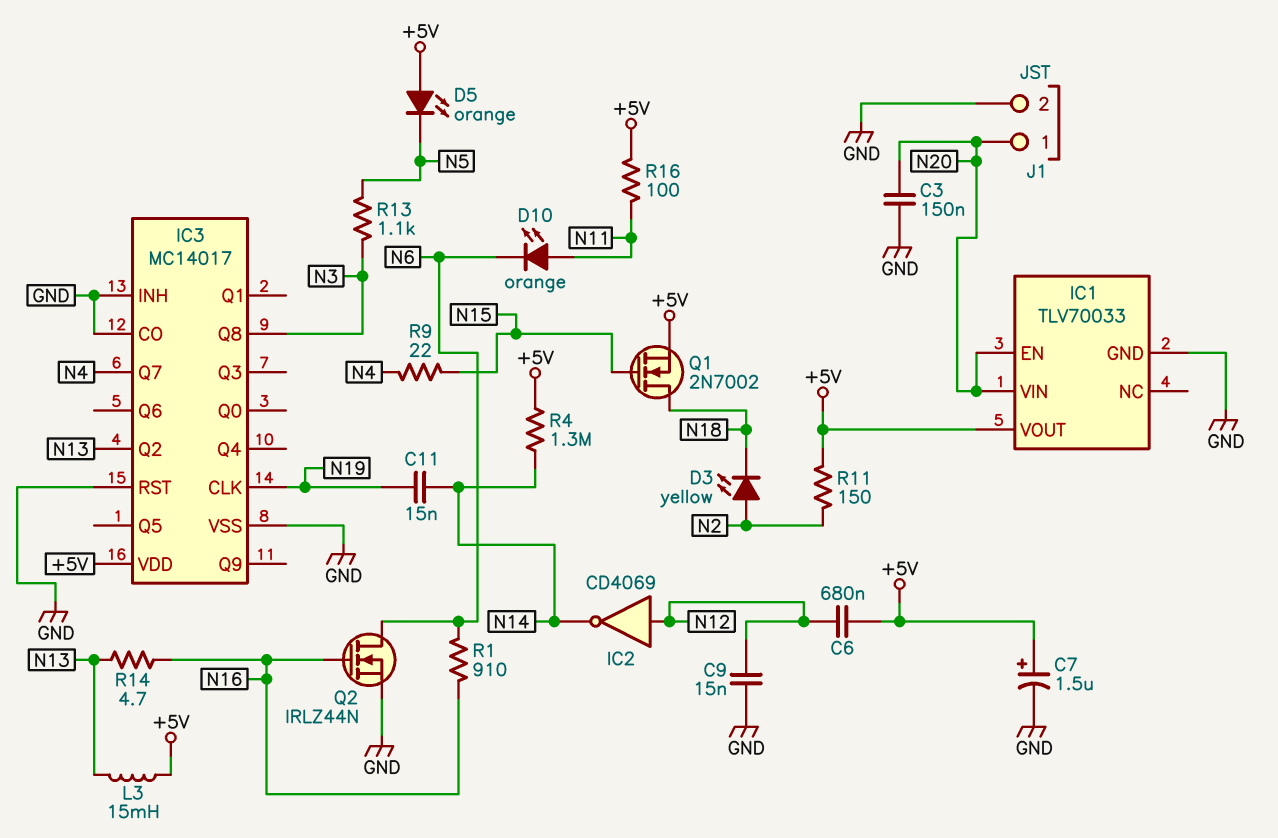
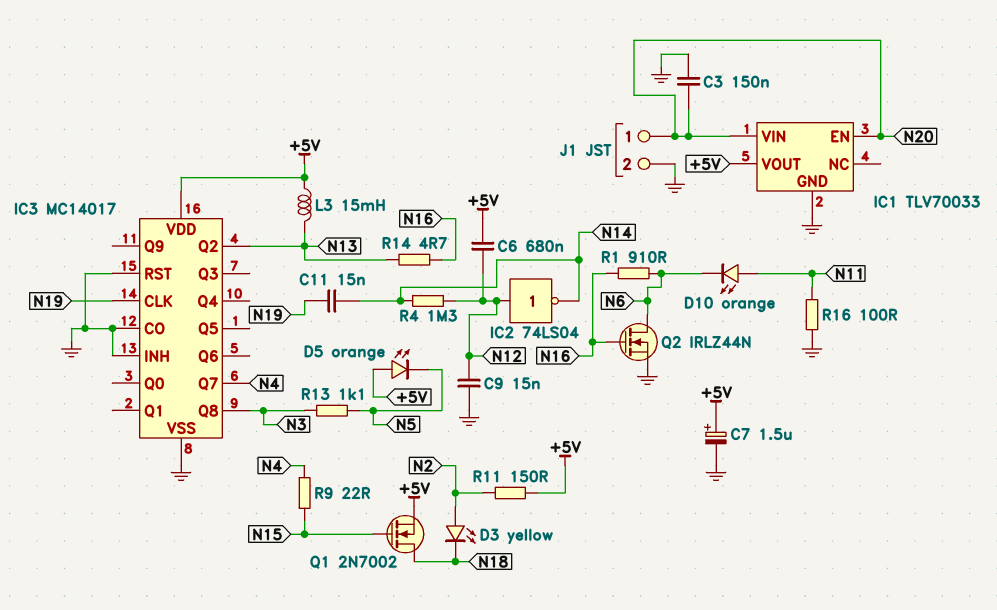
IC2: NOT CD4069 (in N12, out N14) -> NOT 74LS04 (in N12, out N14)
R4: 1.3M (+5V, N14) -> 1.3M (N12, N14)
R16: 100 (+5V, N11) -> 100 (GND, N11)

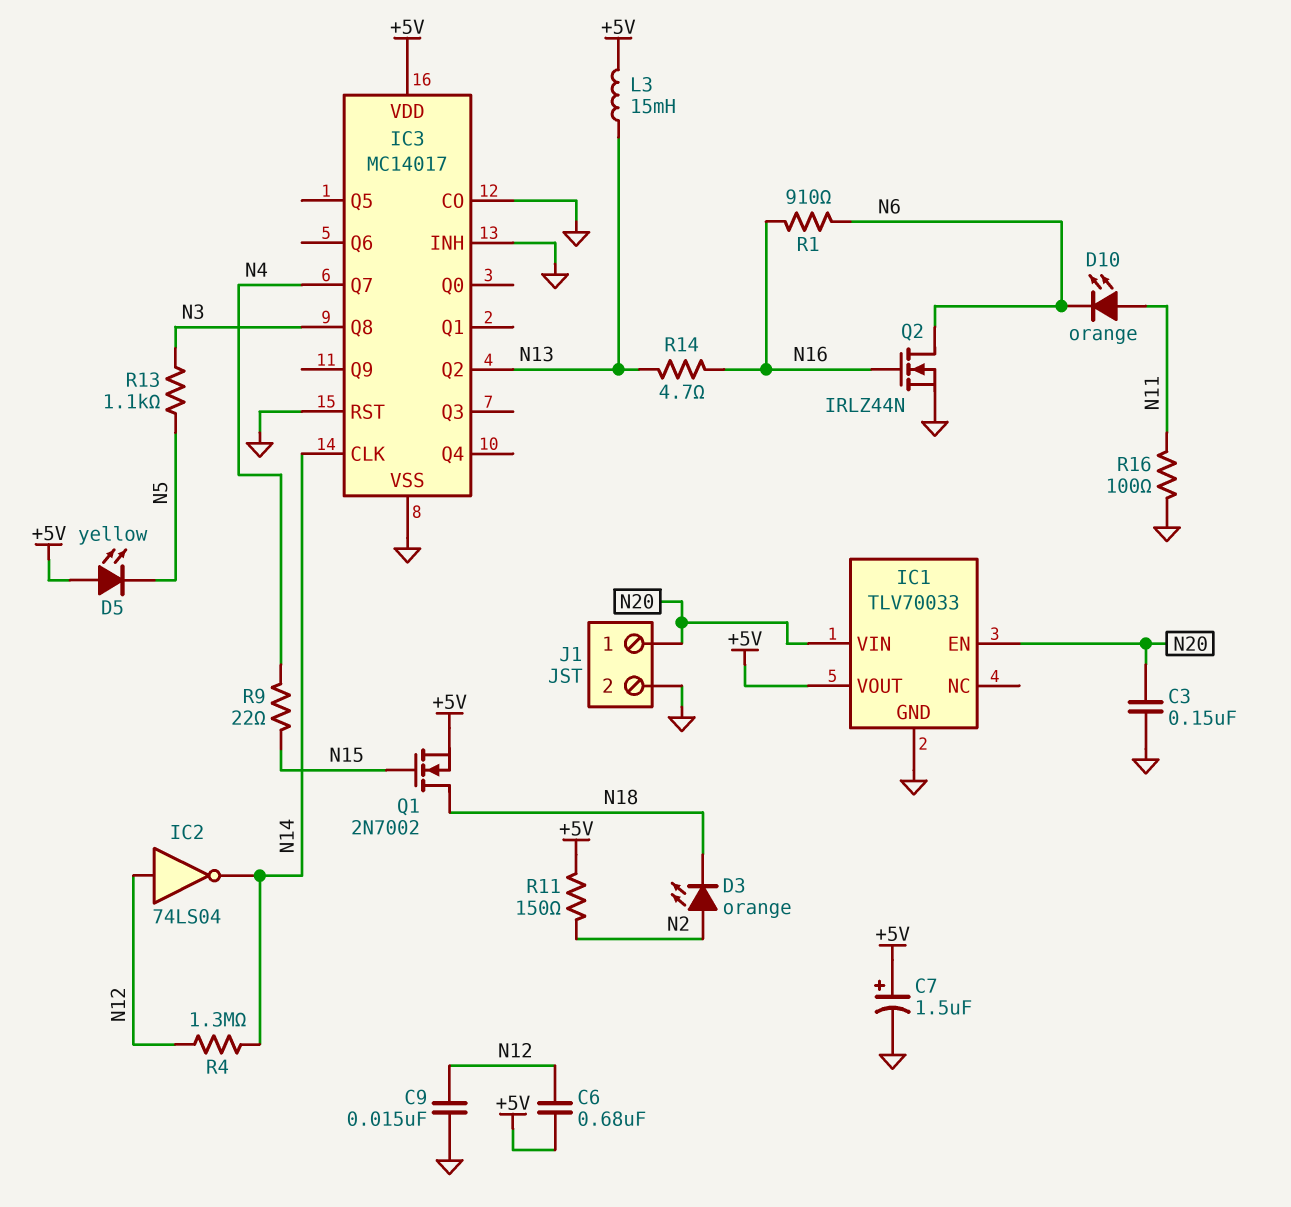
C11: 15nF (N14, N19) -> none
D3: LED yellow (A N2, K N18) -> LED orange (A N2, K N18)
D5: LED orange (A +5V, K N5) -> LED yellow (A +5V, K N5)
IC3 pin CLK: N19 -> N14

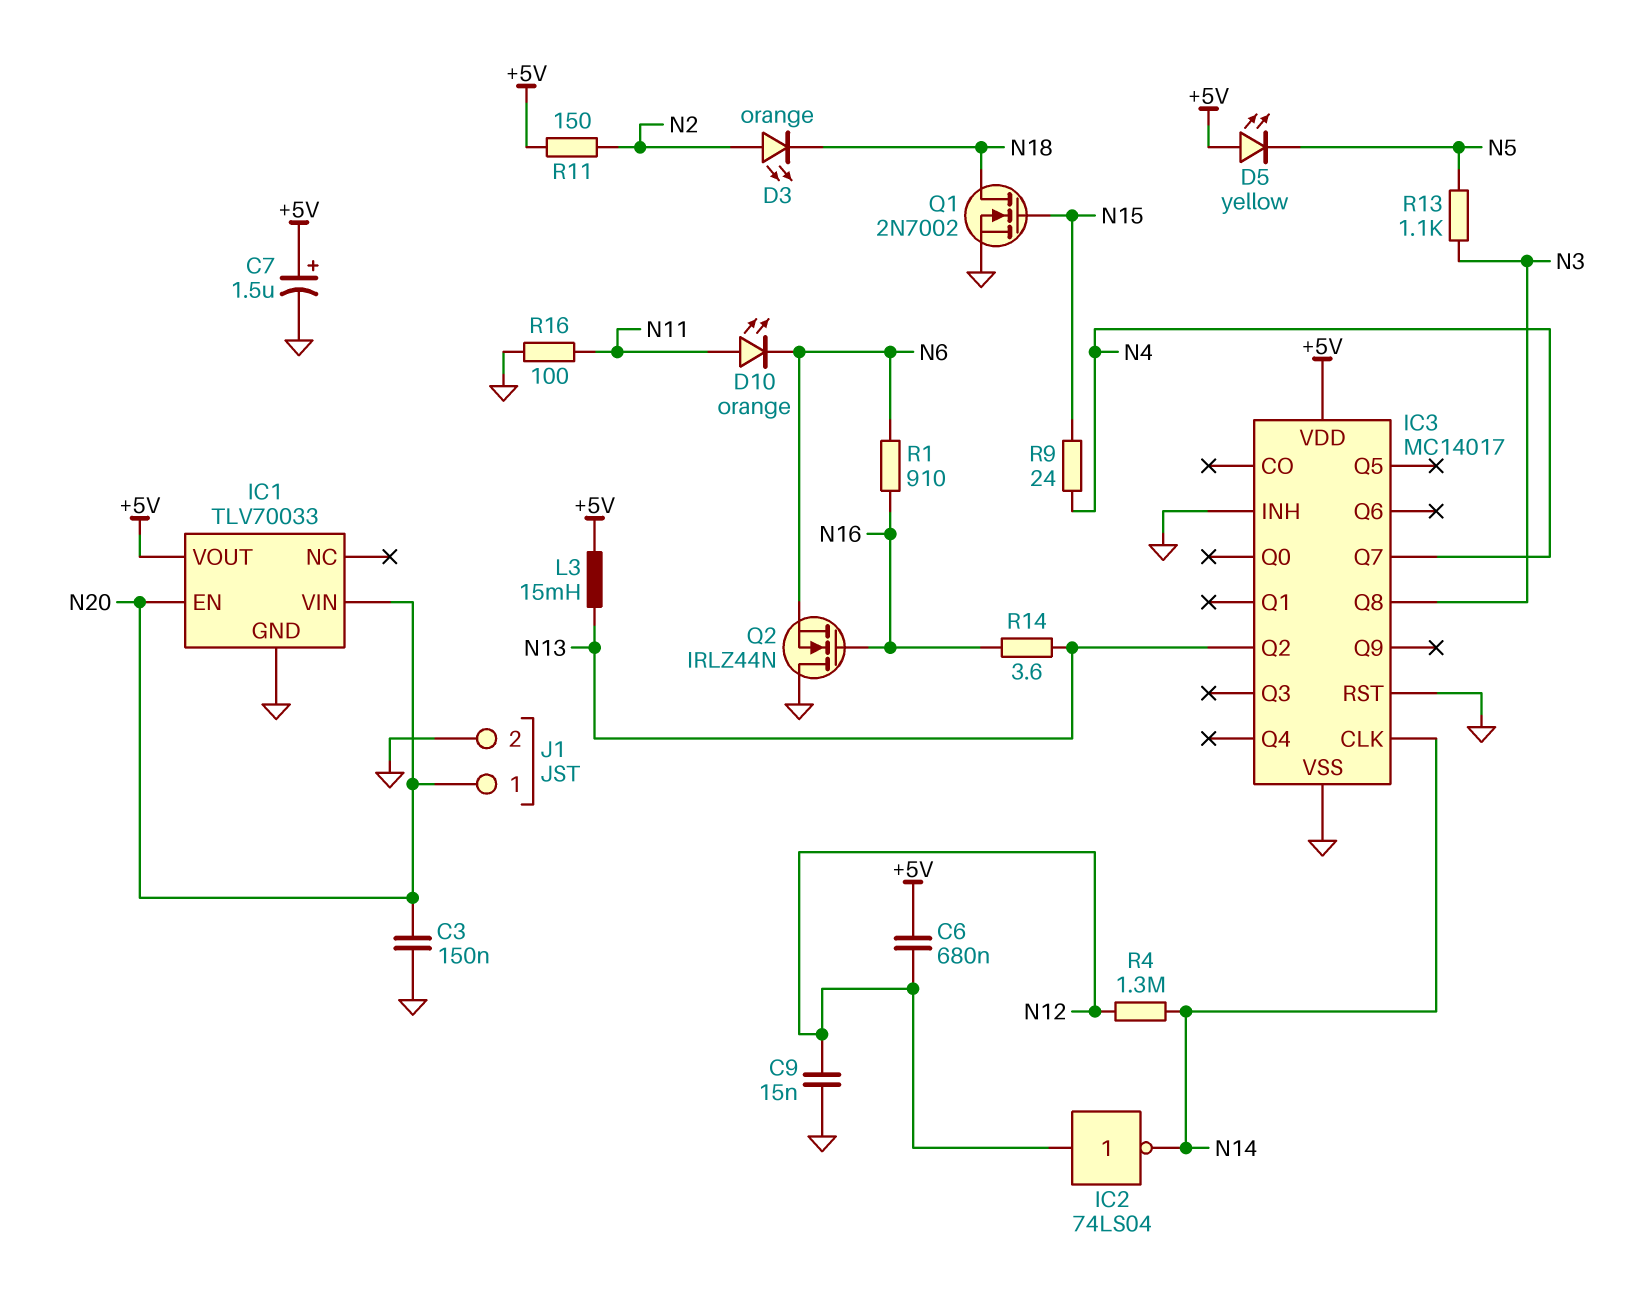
IC3 pin CO: GND -> none
Q1: NMOS 2N7002 (G N15, D N18, S +5V) -> NMOS 2N7002 (G N15, D N18, S GND)
Q2: NMOS IRLZ44N (G N16, D N6, S GND) -> NMOS IRLZ44N (G N16, D GND, S N6)
R9: 22 (N4, N15) -> 24 (N4, N15)
R14: 4.7 (N13, N16) -> 3.6 (N13, N16)

